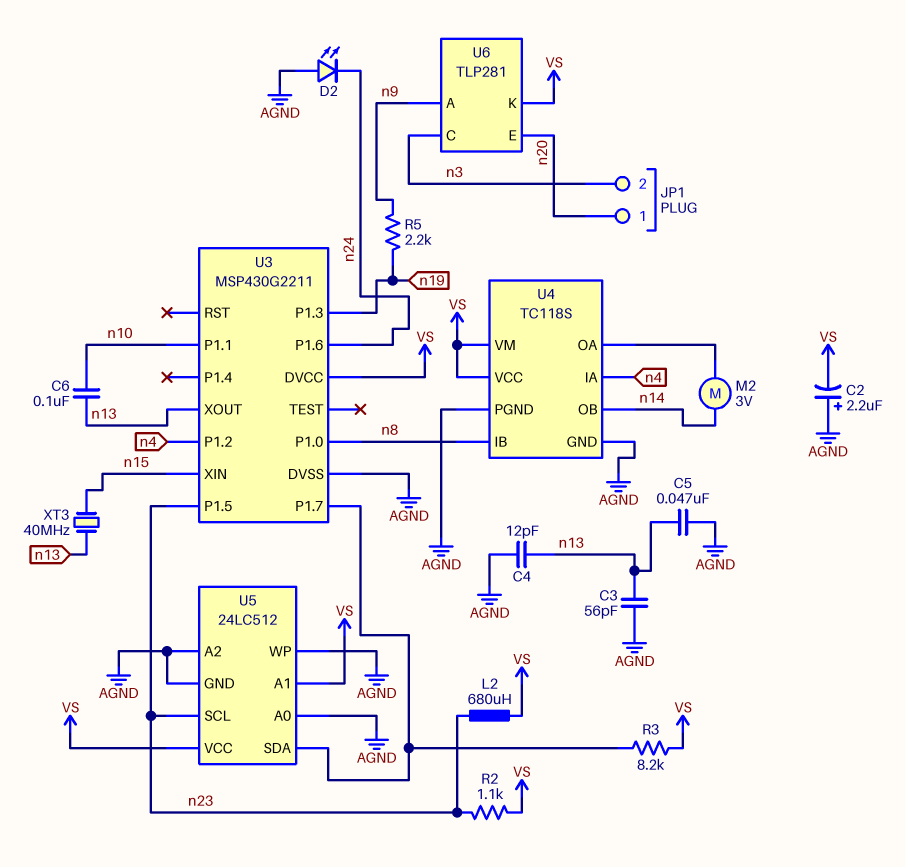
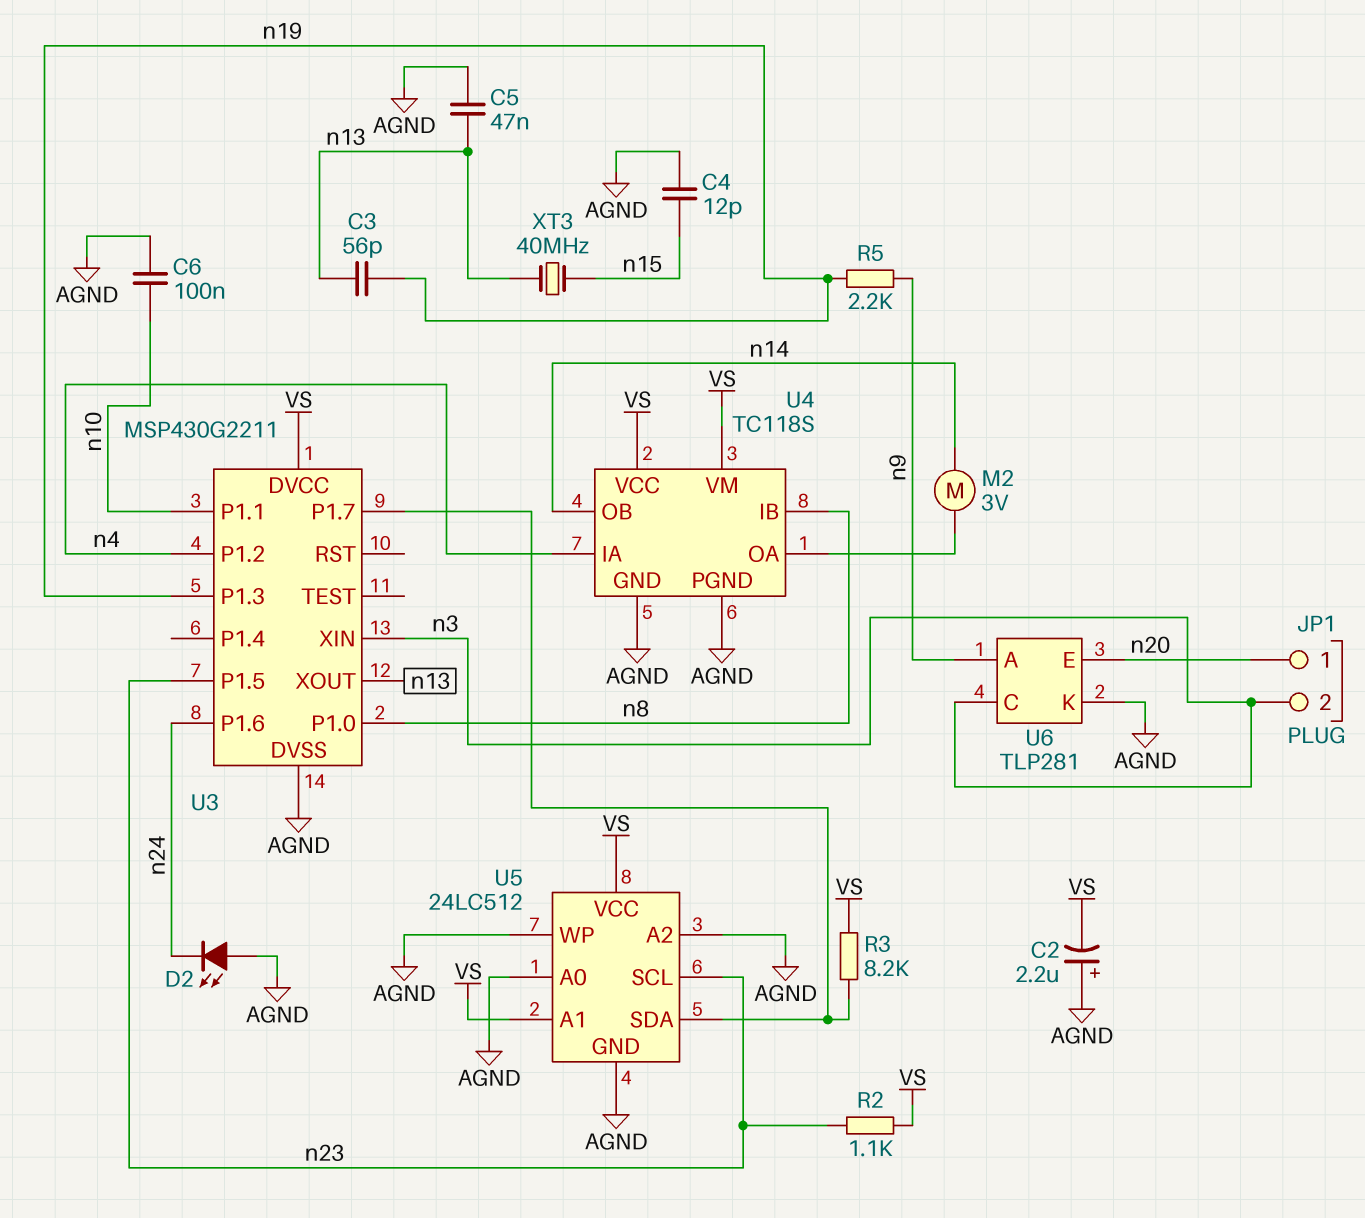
C3: 56pF (AGND, n13) -> 56pF (n13, n19)
C4: 12pF (AGND, n13) -> 12pF (AGND, n15)
C6: 100nF (n10, n13) -> 100nF (AGND, n10)
L2: 680uH (VS, n23) -> none
U3 pin XIN: n15 -> n3
U6 pin K: VS -> AGND

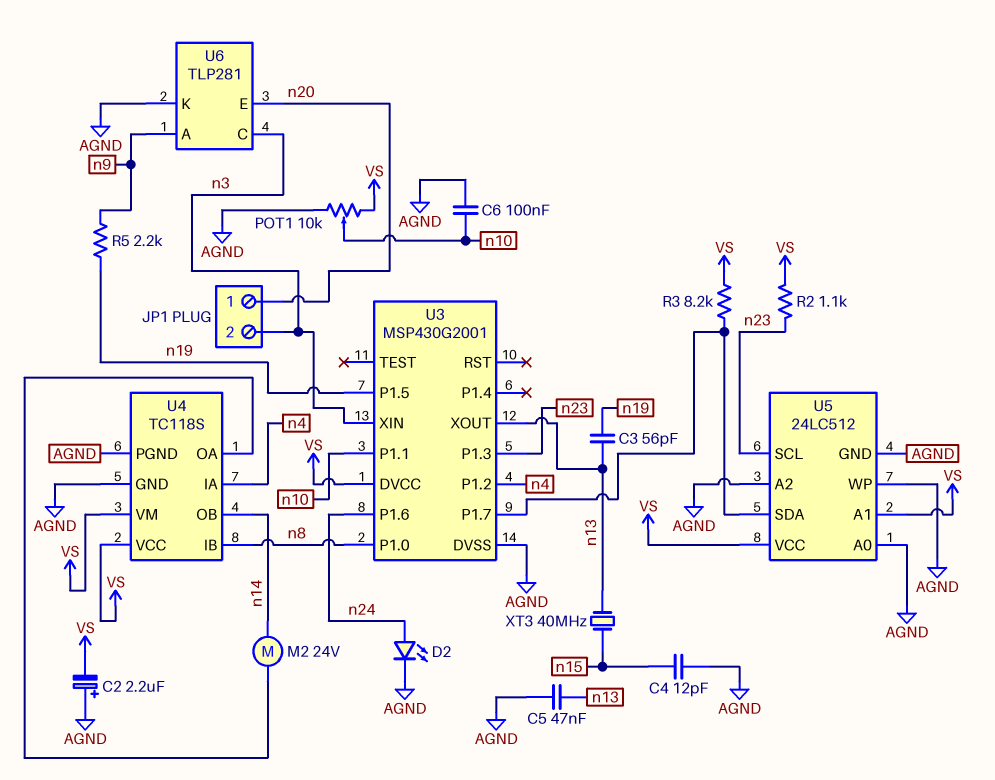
D2: LED (A AGND, K n24) -> LED (A n24, K AGND)
M2: motor 3V (U4/OA, n14) -> motor 24V (U4/OA, n14)
POT1: none -> 10k (AGND, VS, wiper n10)
U3: MSP430G2211 -> MSP430G2001
U3 pin P1.3: n19 -> n23
U3 pin P1.5: n23 -> n19

